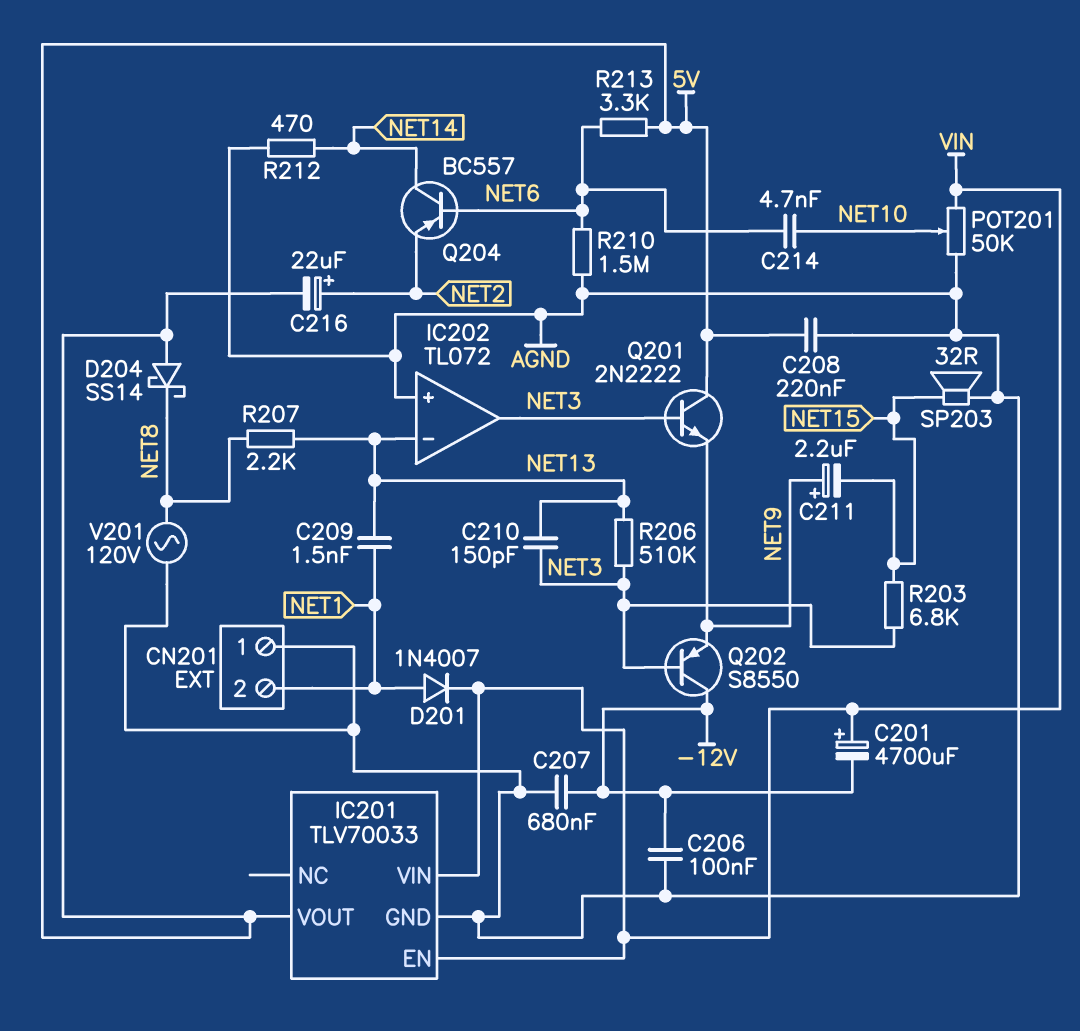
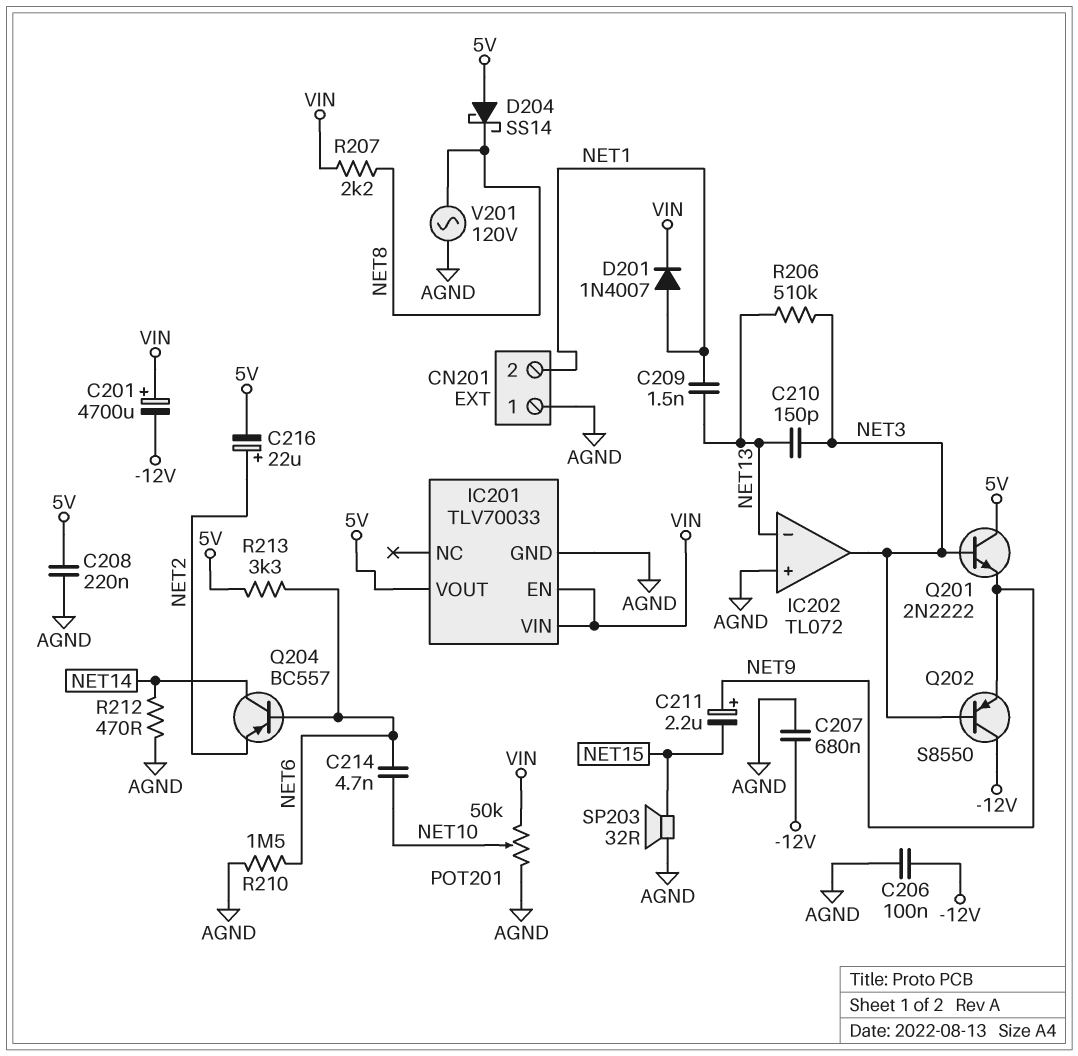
R203: 6.8k (NET3, NET15) -> none
R207: 2.2k (NET8, NET13) -> 2.2k (NET8, VIN)

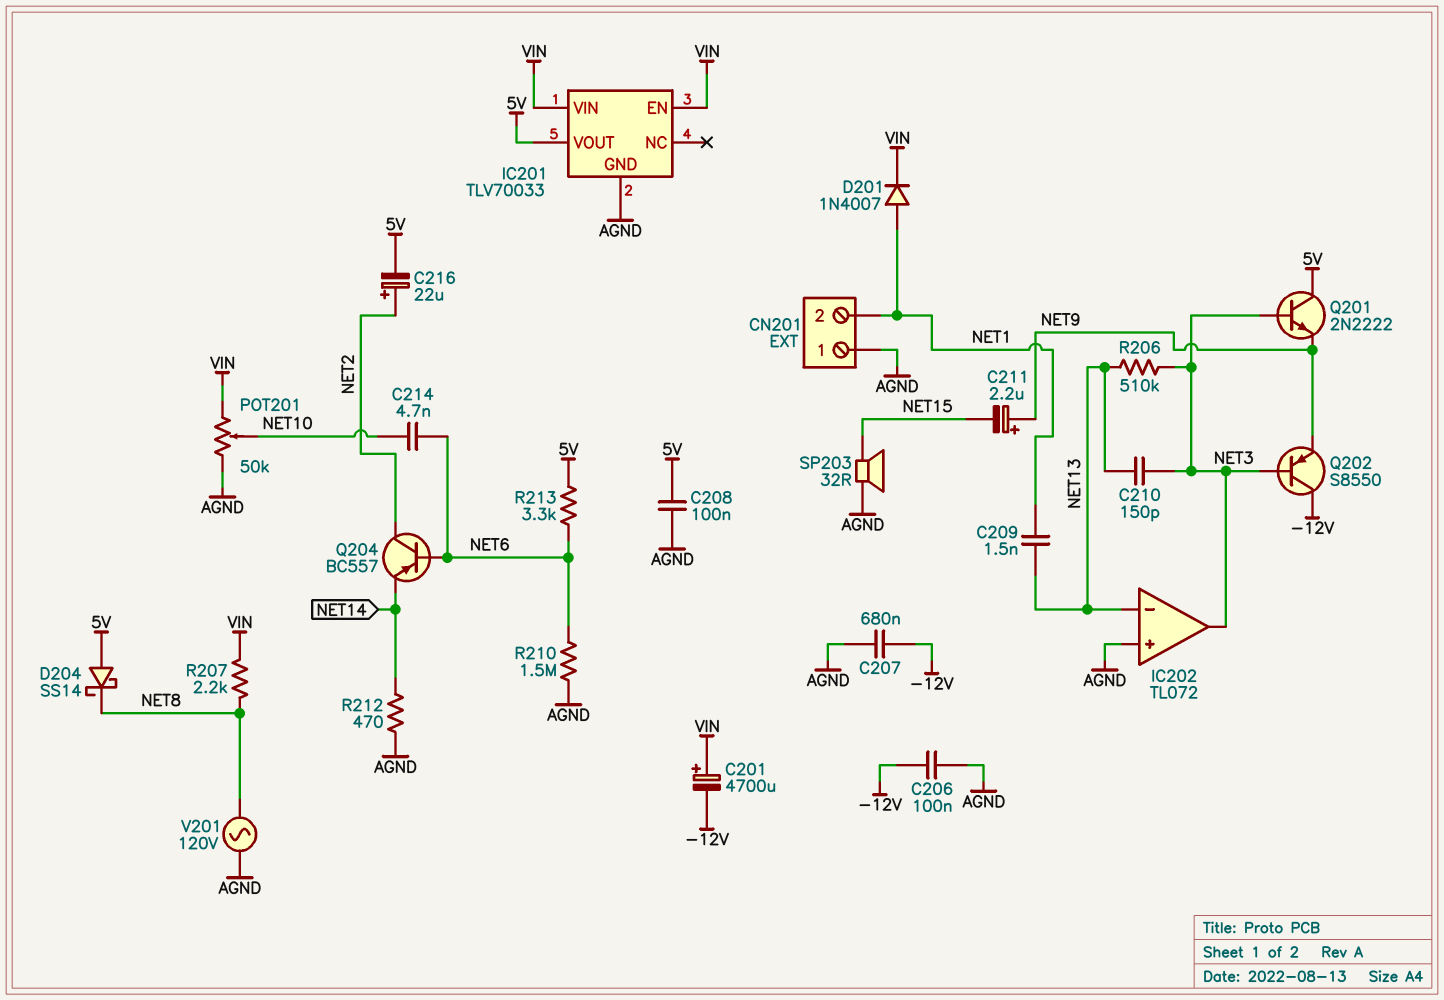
C208: 220nF (5V, AGND) -> 100nF (5V, AGND)
Q204: PNP BC557 (B NET6, C NET14, E NET2) -> PNP BC557 (B NET6, C NET2, E NET14)

